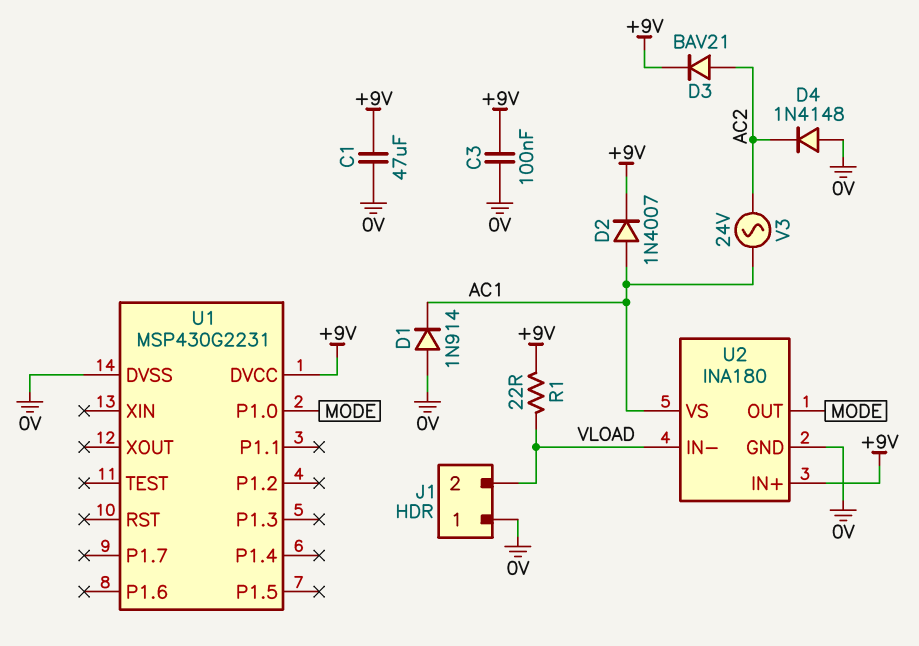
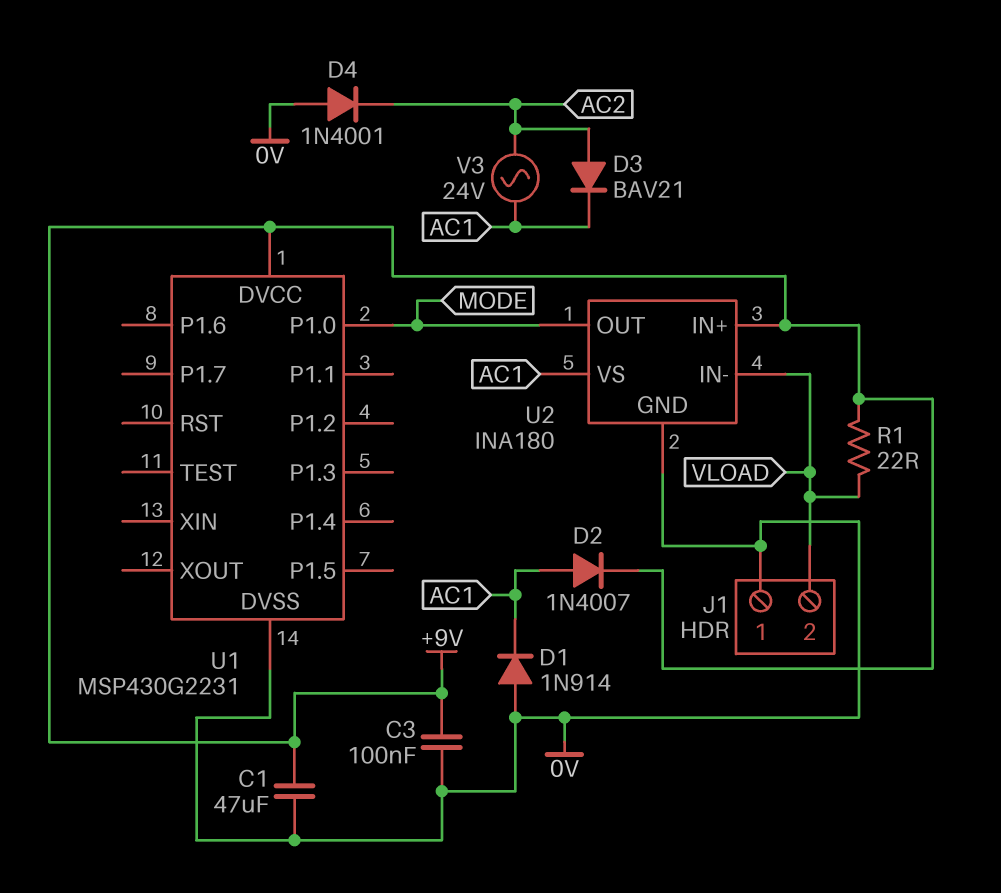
D3: diode BAV21 (A AC2, K +9V) -> diode BAV21 (A AC2, K AC1)
D4: diode 1N4148 (A 0V, K AC2) -> diode 1N4001 (A 0V, K AC2)

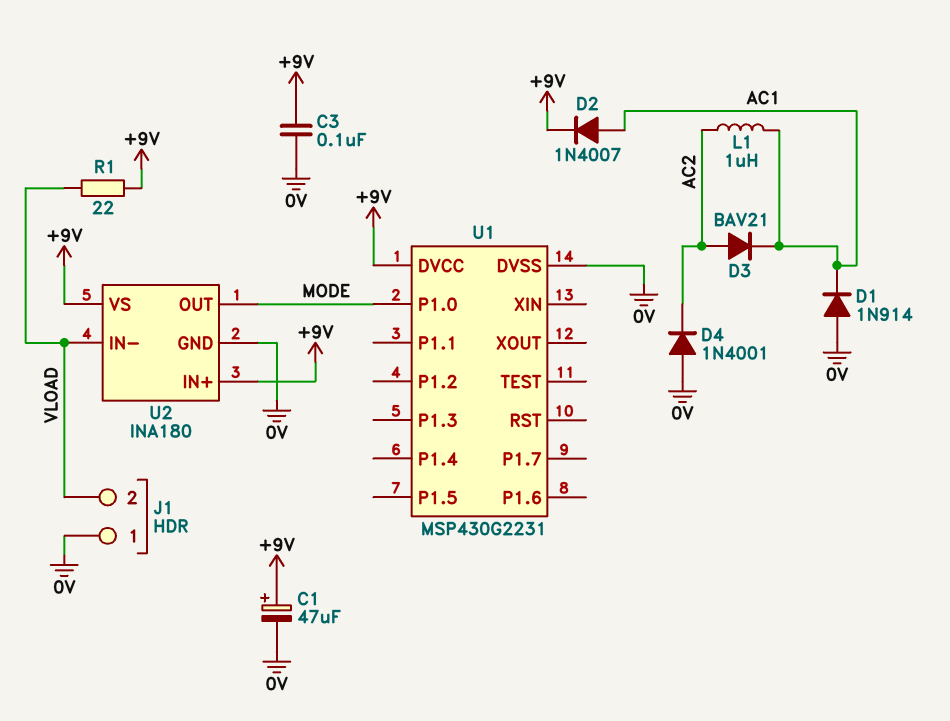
C1: 47uF (+9V, 0V) -> 47uF (plus +9V, minus 0V)
L1: none -> 1uH (AC1, AC2)
U2 pin VS: AC1 -> +9V
V3: AC 24V (AC1, AC2) -> none

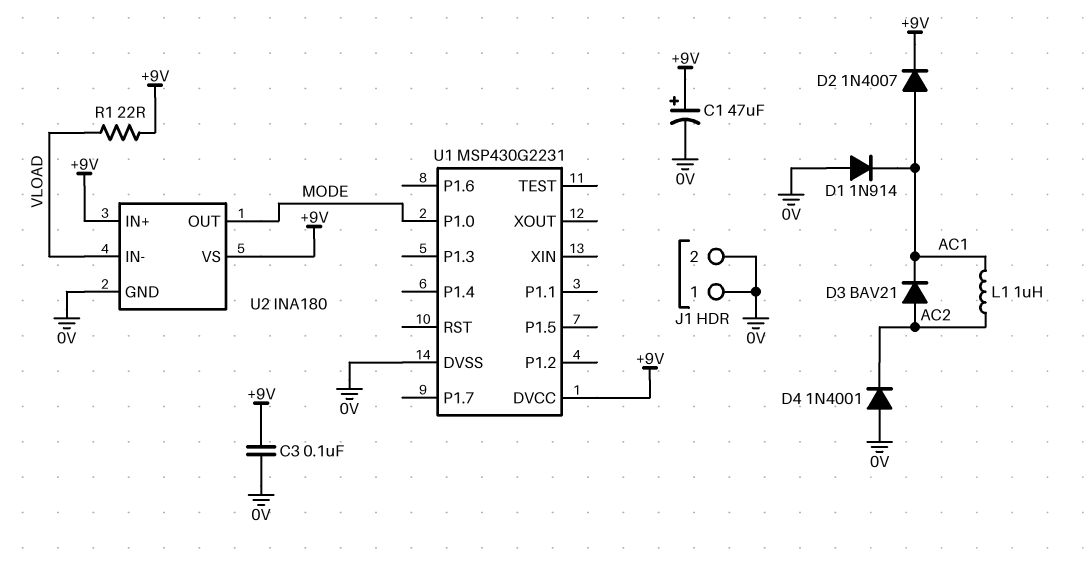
J1 pin 2: VLOAD -> 0V

